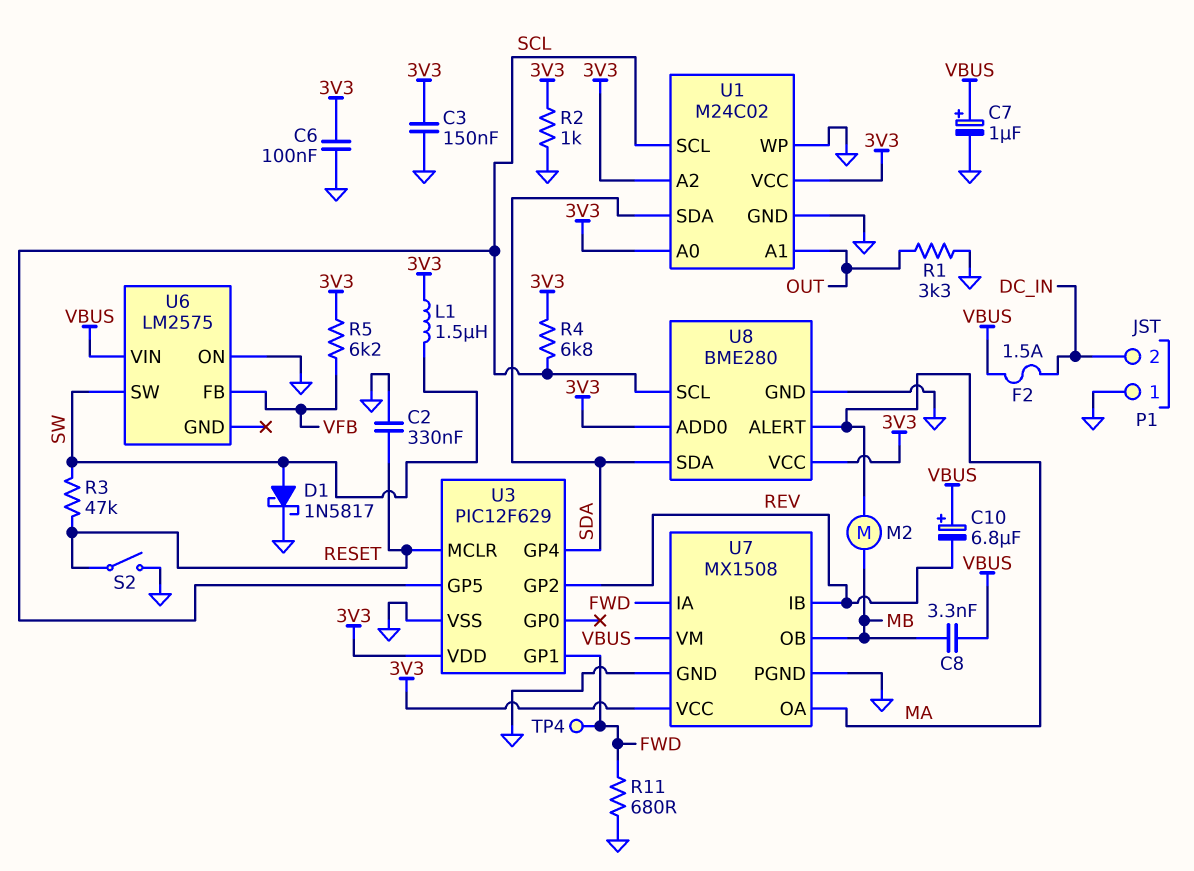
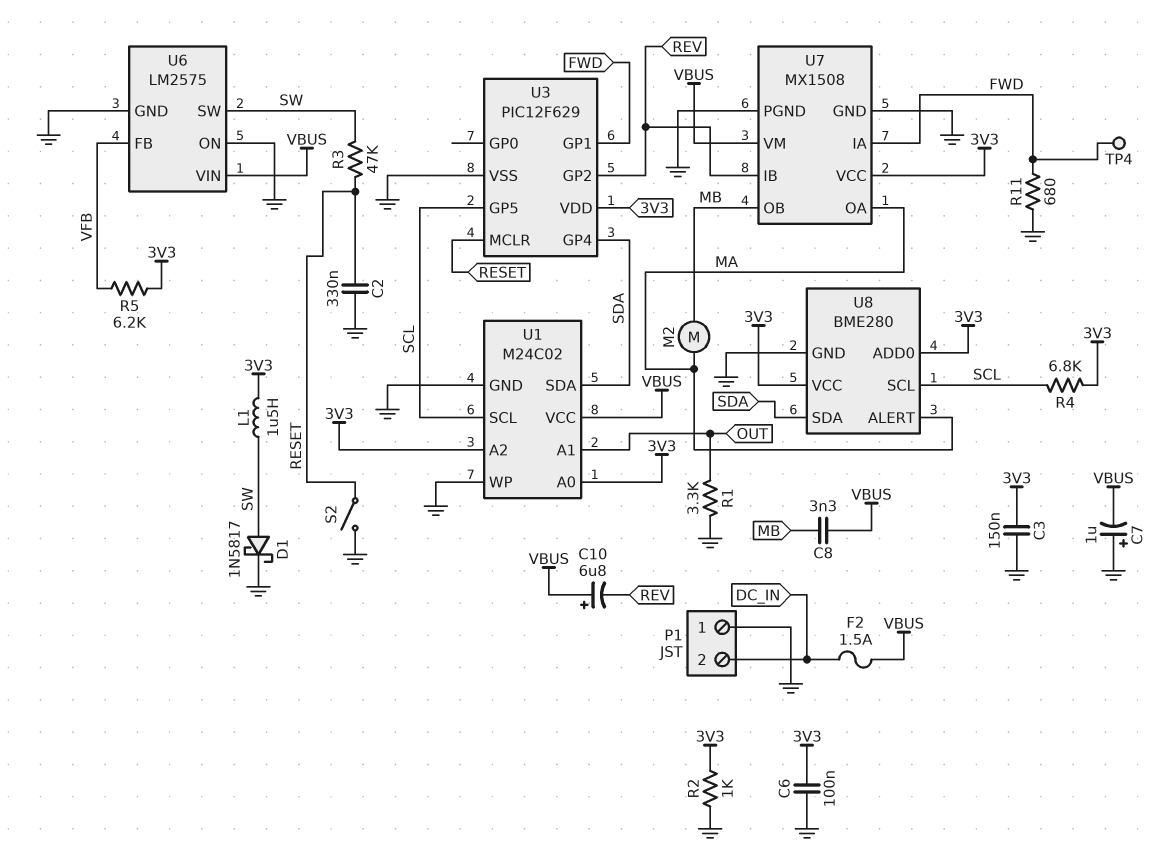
C7: 1uF (plus VBUS, minus GND) -> 1uF (plus GND, minus VBUS)
U1 pin VCC: 3V3 -> VBUS
U6 pin GND: none -> GND

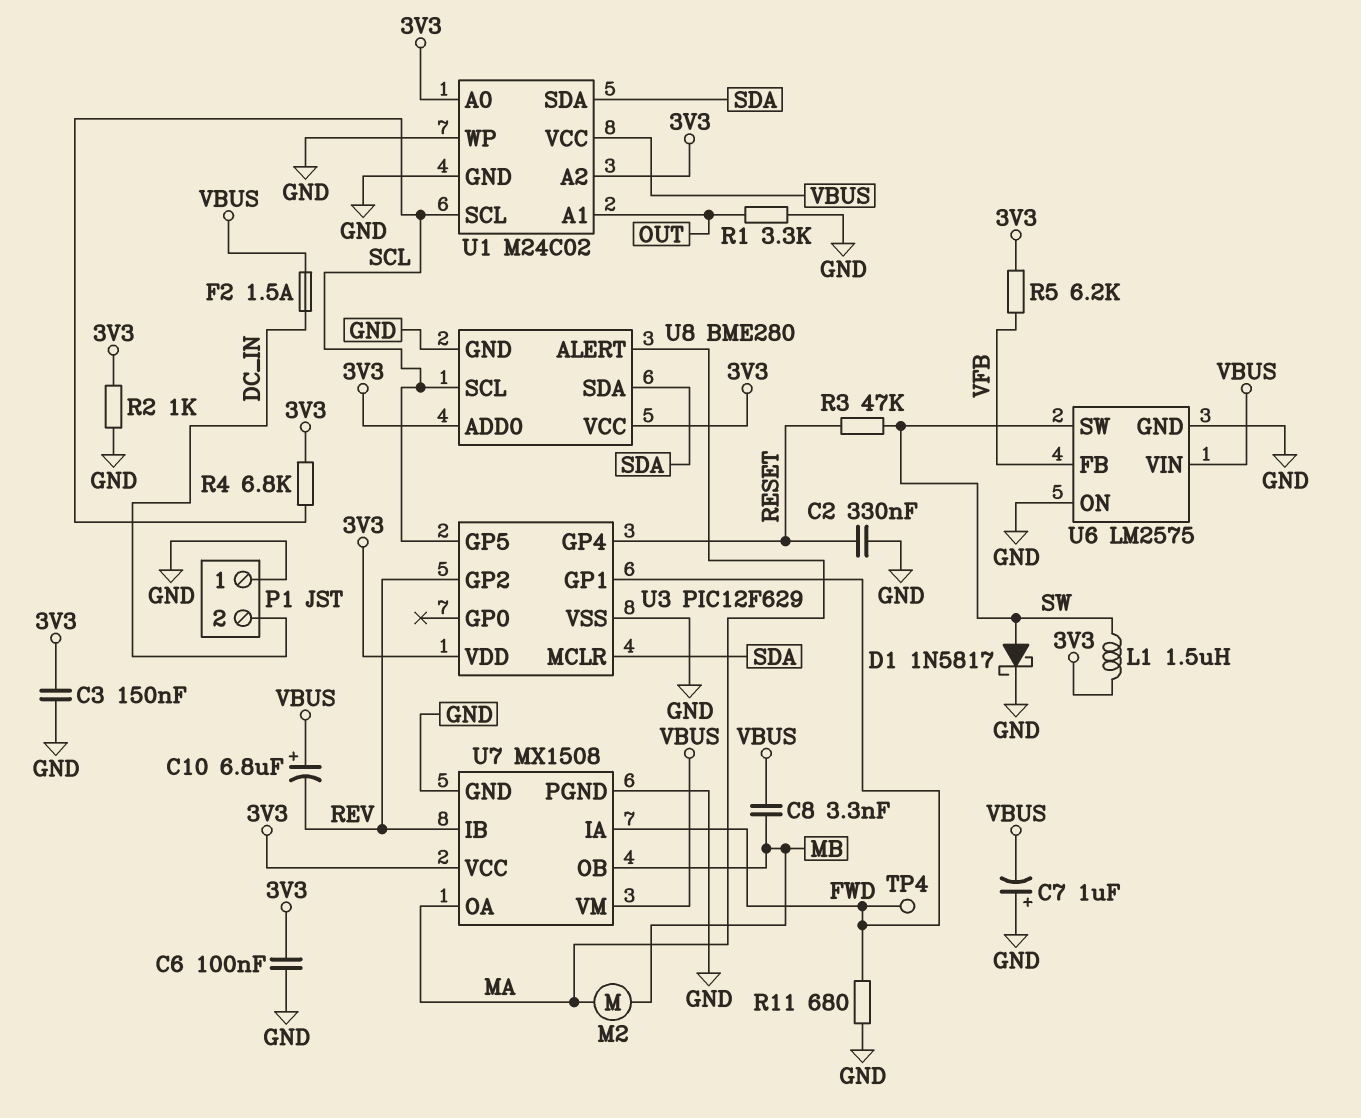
S2: switch (GND, RESET) -> none
U3 pin GP4: SDA -> RESET
U3 pin MCLR: RESET -> SDA

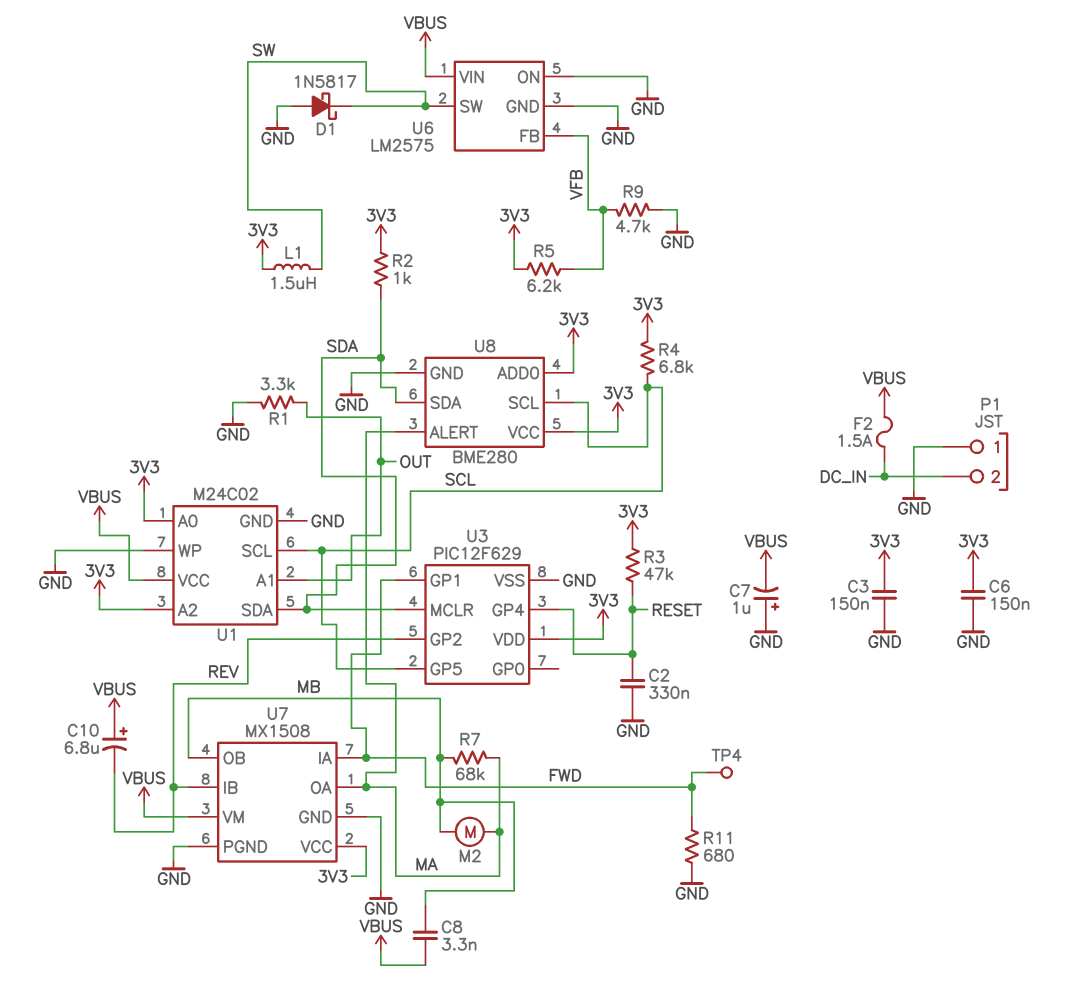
C6: 100nF (3V3, GND) -> 150nF (3V3, GND)
D1: schottky 1N5817 (A SW, K GND) -> schottky 1N5817 (A GND, K SW)
R2: 1k (3V3, GND) -> 1k (3V3, SDA)
R3: 47k (RESET, SW) -> 47k (3V3, RESET)
R7: none -> 68k (MA, MB)
R9: none -> 4.7k (GND, VFB)

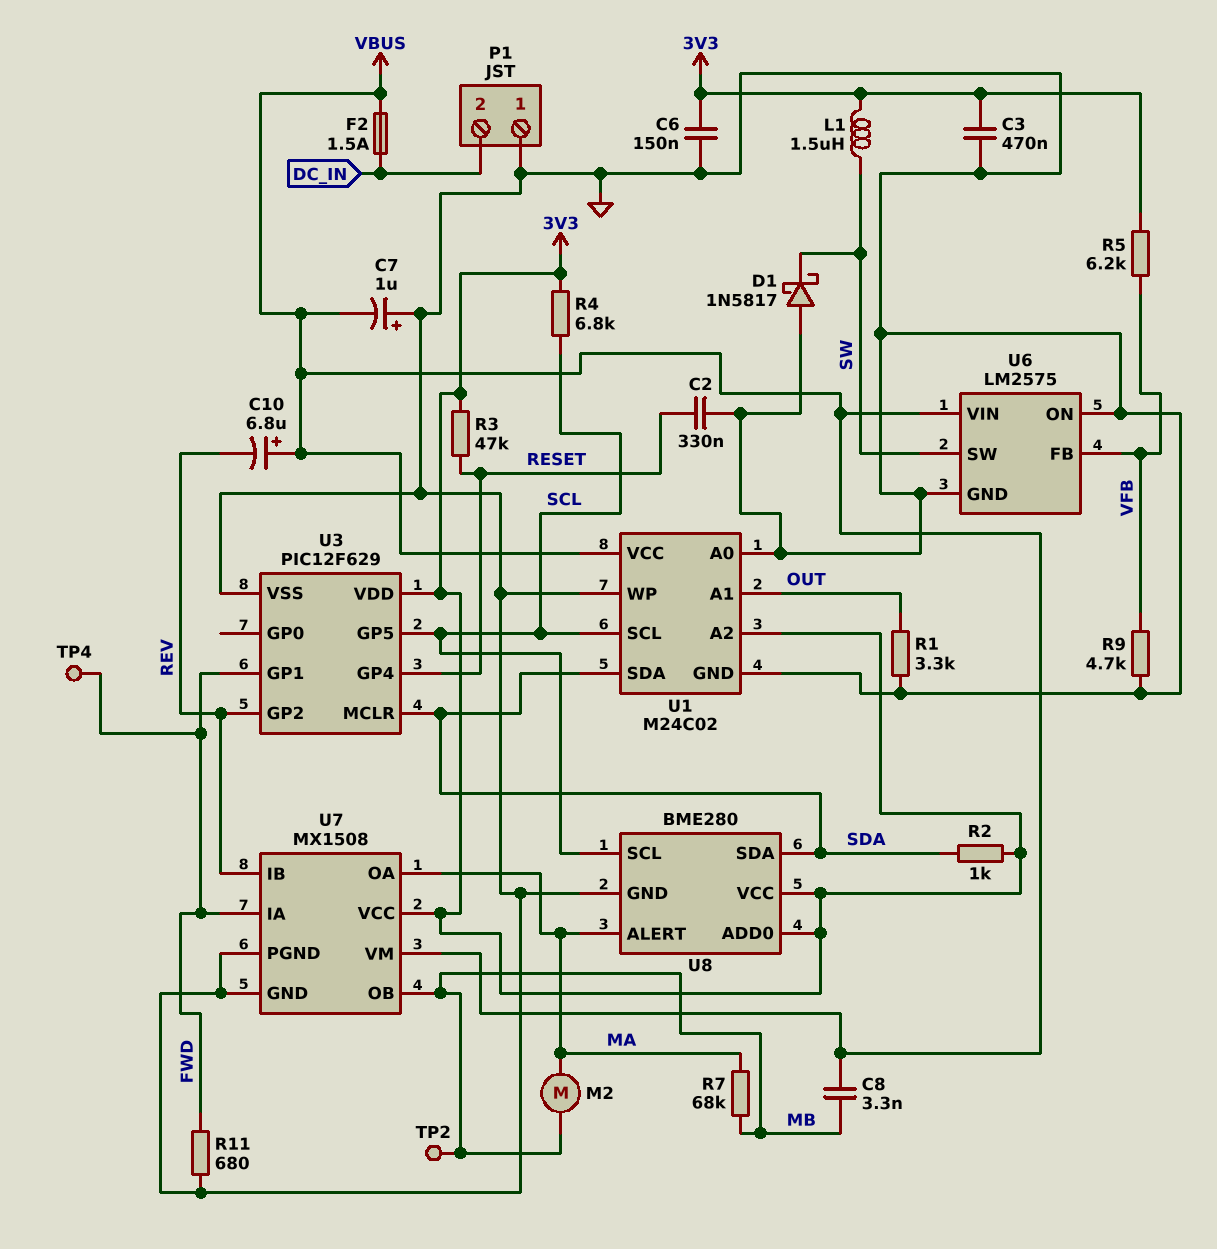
C3: 150nF (3V3, GND) -> 470nF (3V3, GND)
TP2: none -> test point (MB)
U1 pin A0: 3V3 -> GND

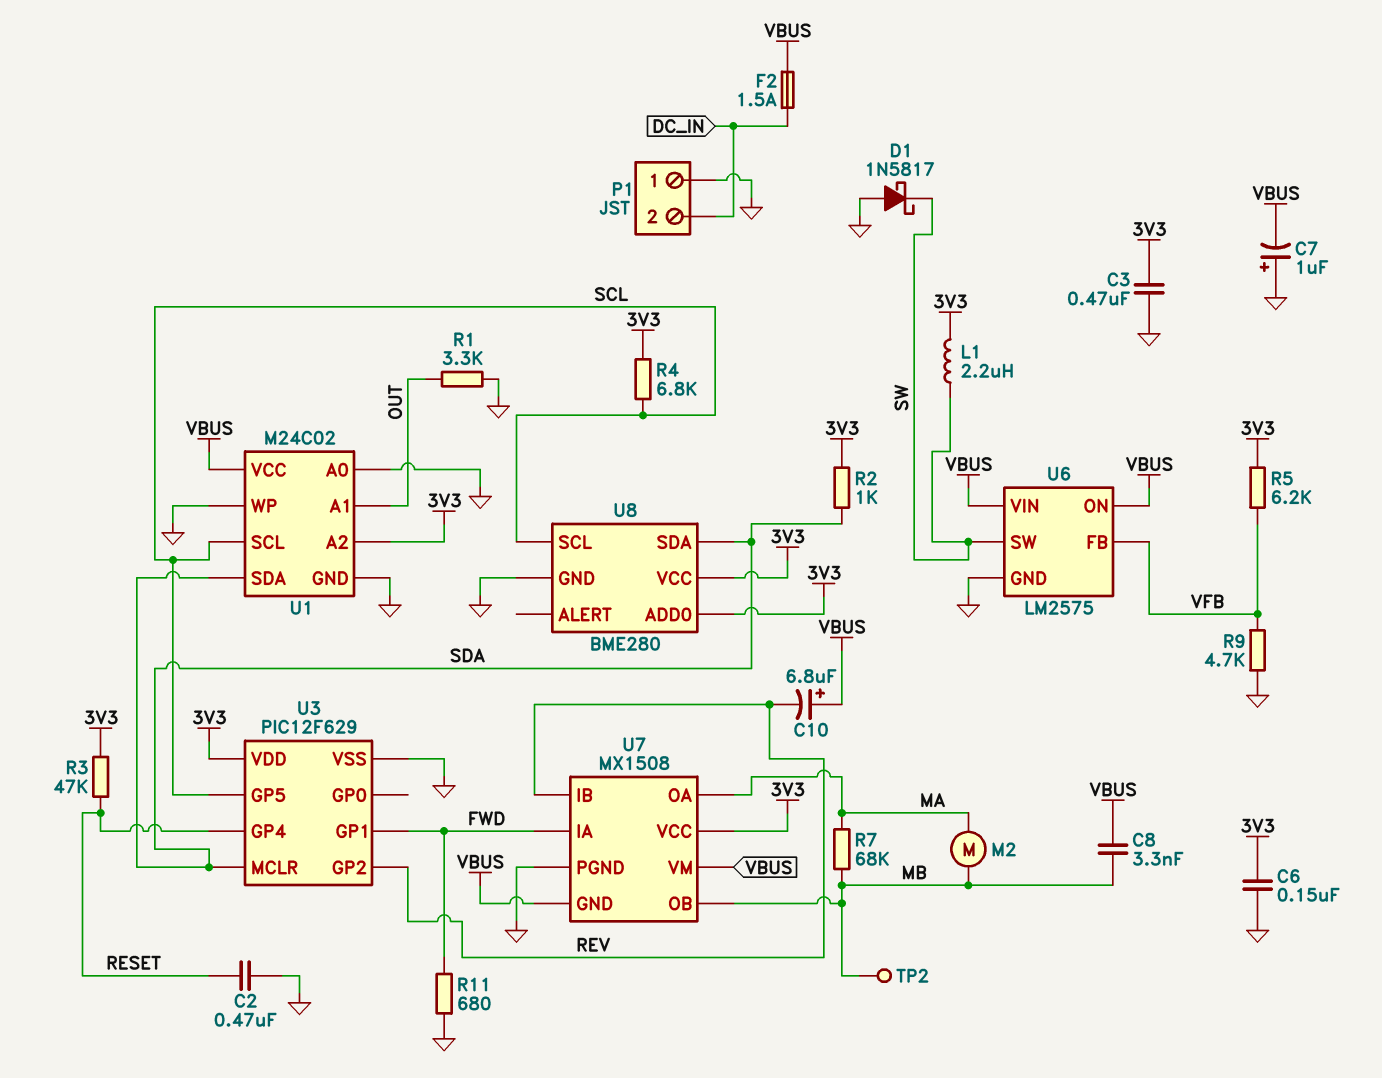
C2: 330nF (GND, RESET) -> 470nF (GND, RESET)
L1: 1.5uH (3V3, SW) -> 2.2uH (3V3, SW)
TP4: test point (FWD) -> none
U6 pin ON: GND -> VBUS
U7 pin GND: GND -> VBUS
U8 pin ALERT: MA -> none

